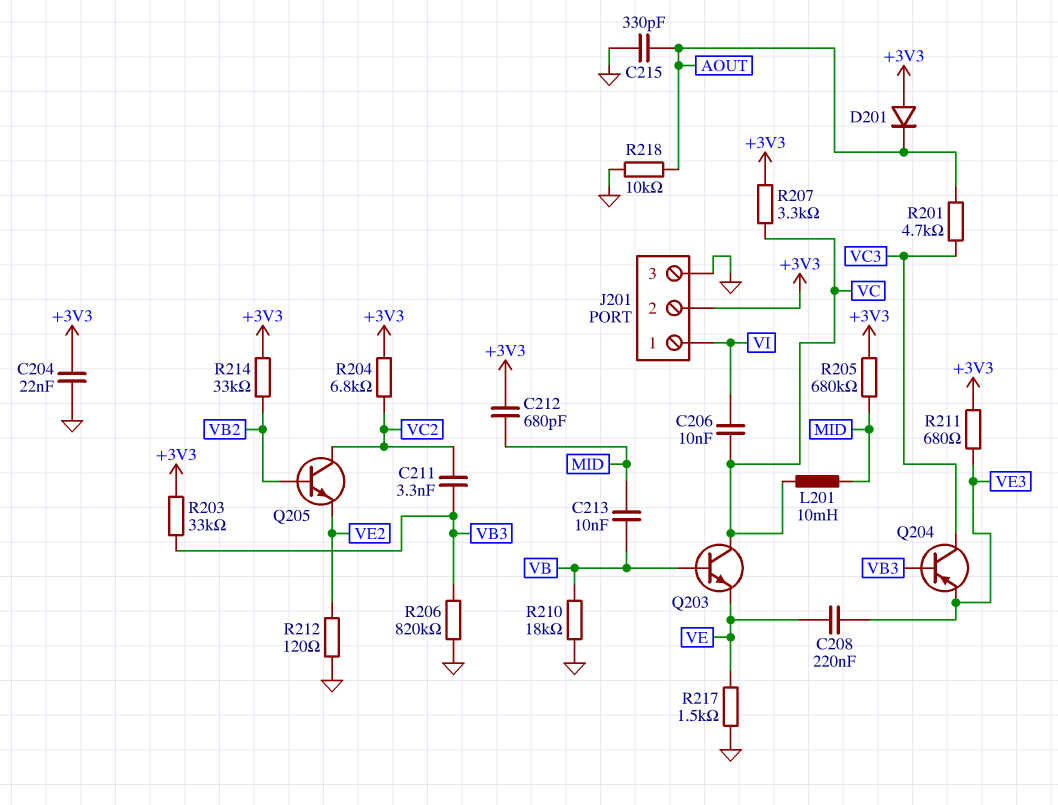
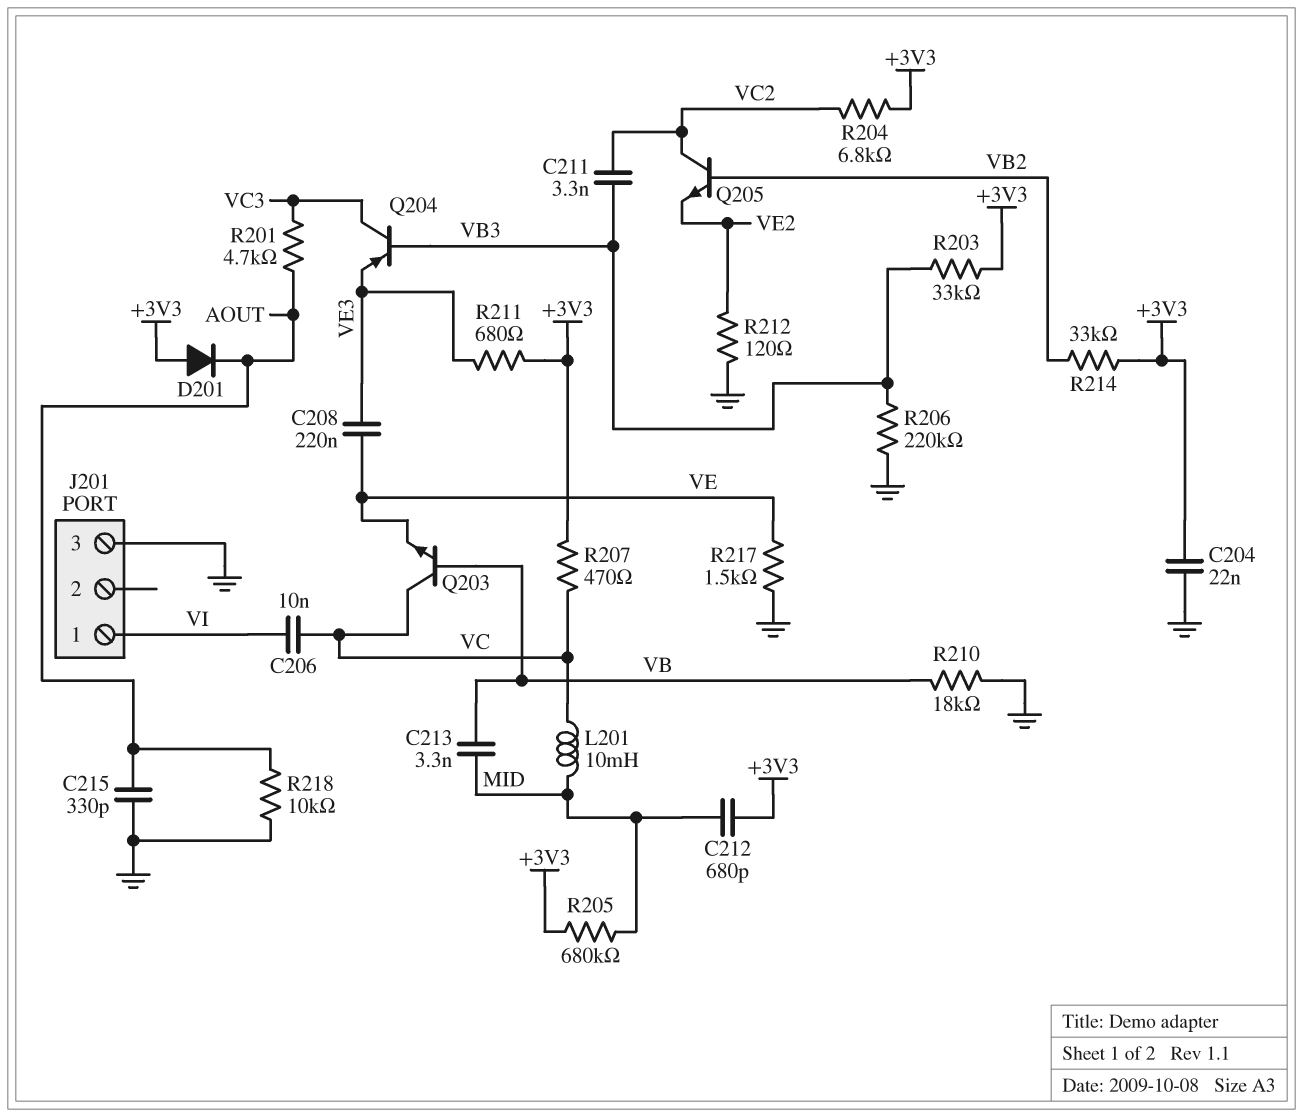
C213: 10nF (MID, VB) -> 3.3nF (MID, VB)
J201 pin 2: +3V3 -> none
R206: 820k (GND, VB3) -> 220k (GND, VB3)
R207: 3.3k (+3V3, VC) -> 470 (+3V3, VC)

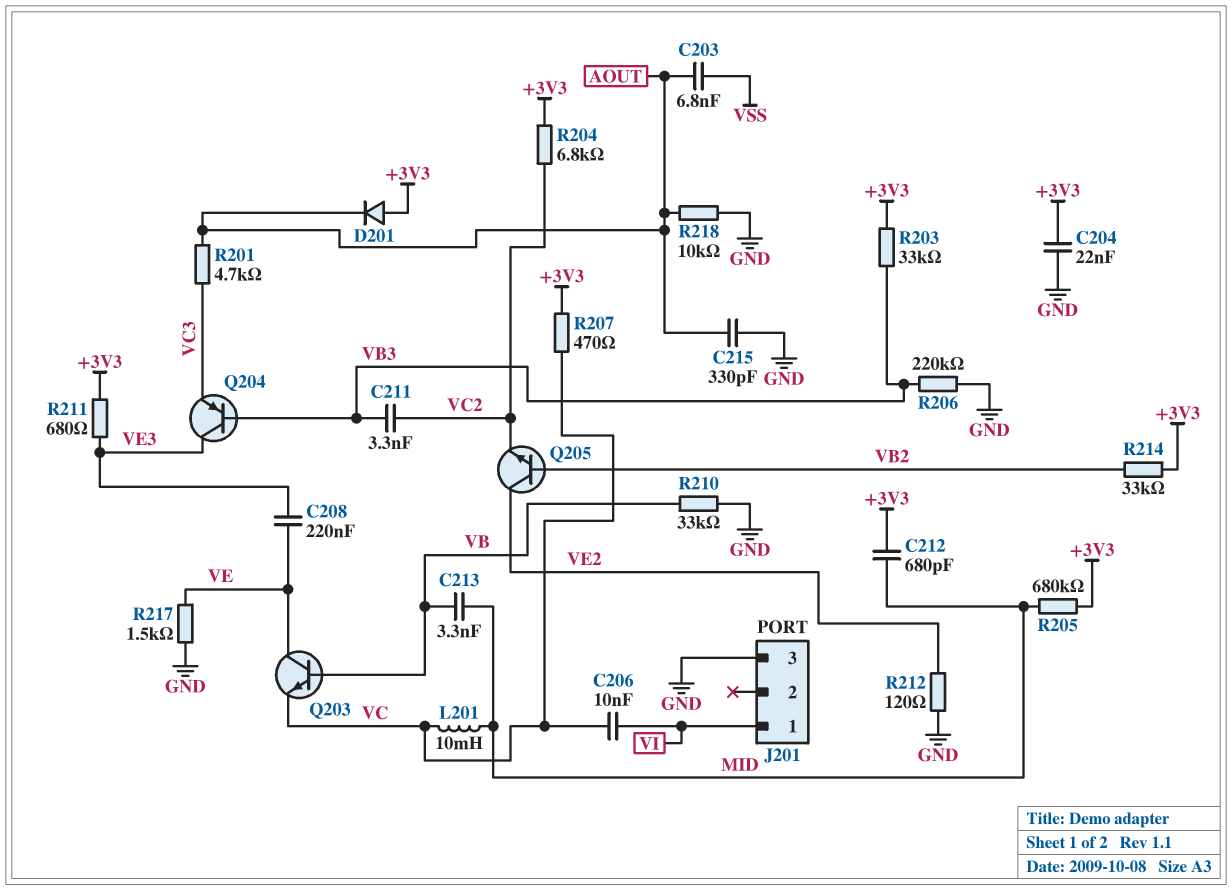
C203: none -> 6.8nF (AOUT, VSS)
Q203: NPN (B VB, C VC, E VE) -> NPN (B VB, C VE, E VC)
Q204: PNP (B VB3, C VC3, E VE3) -> PNP (B VB3, C VE3, E VC3)
Q205: NPN (B VB2, C VC2, E VE2) -> NPN (B VB2, C VE2, E VC2)
R210: 18k (GND, VB) -> 33k (GND, VB)

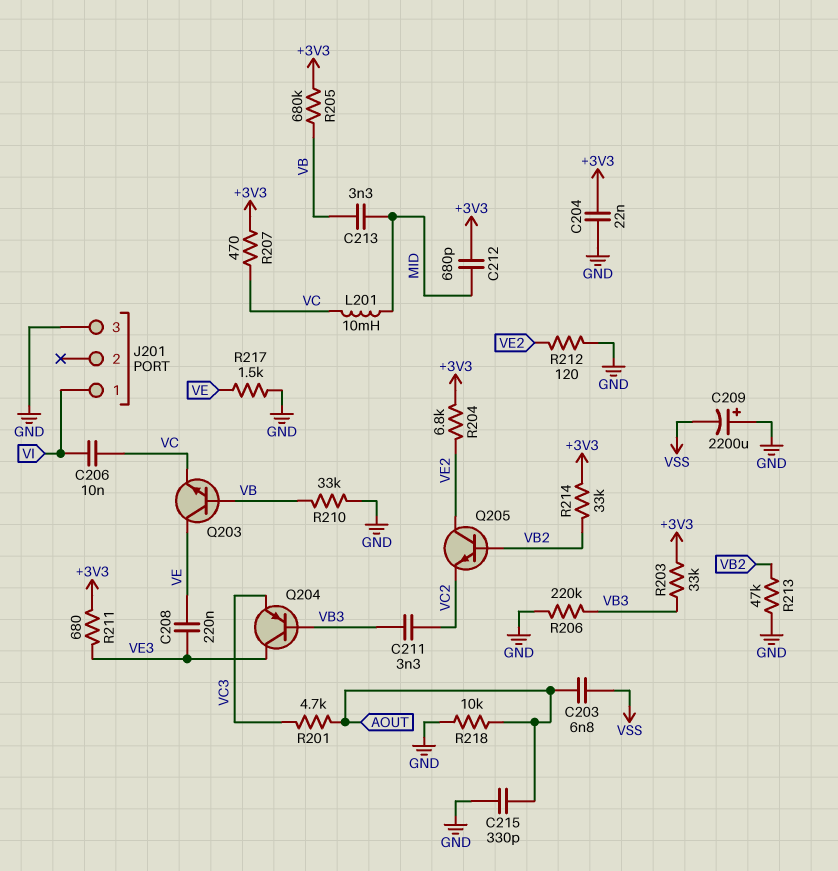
C209: none -> 2200uF (plus GND, minus VSS)
D201: diode (A +3V3, K AOUT) -> none
R204: 6.8k (+3V3, VC2) -> 6.8k (+3V3, VE2)
R205: 680k (+3V3, MID) -> 680k (+3V3, VB)
R213: none -> 47k (GND, VB2)

